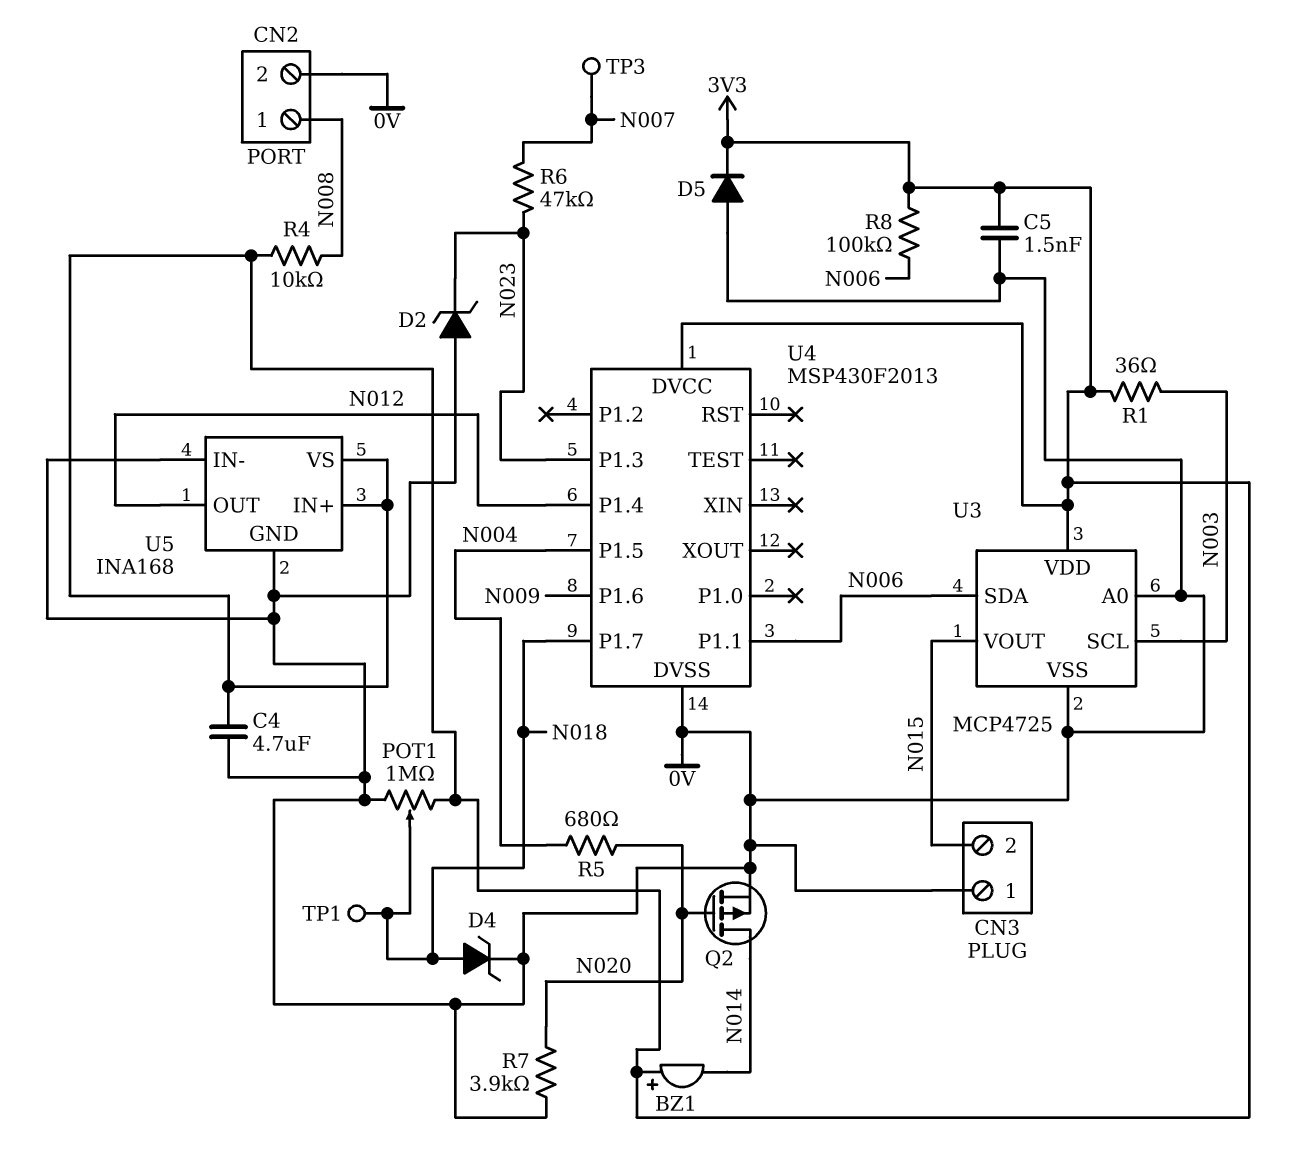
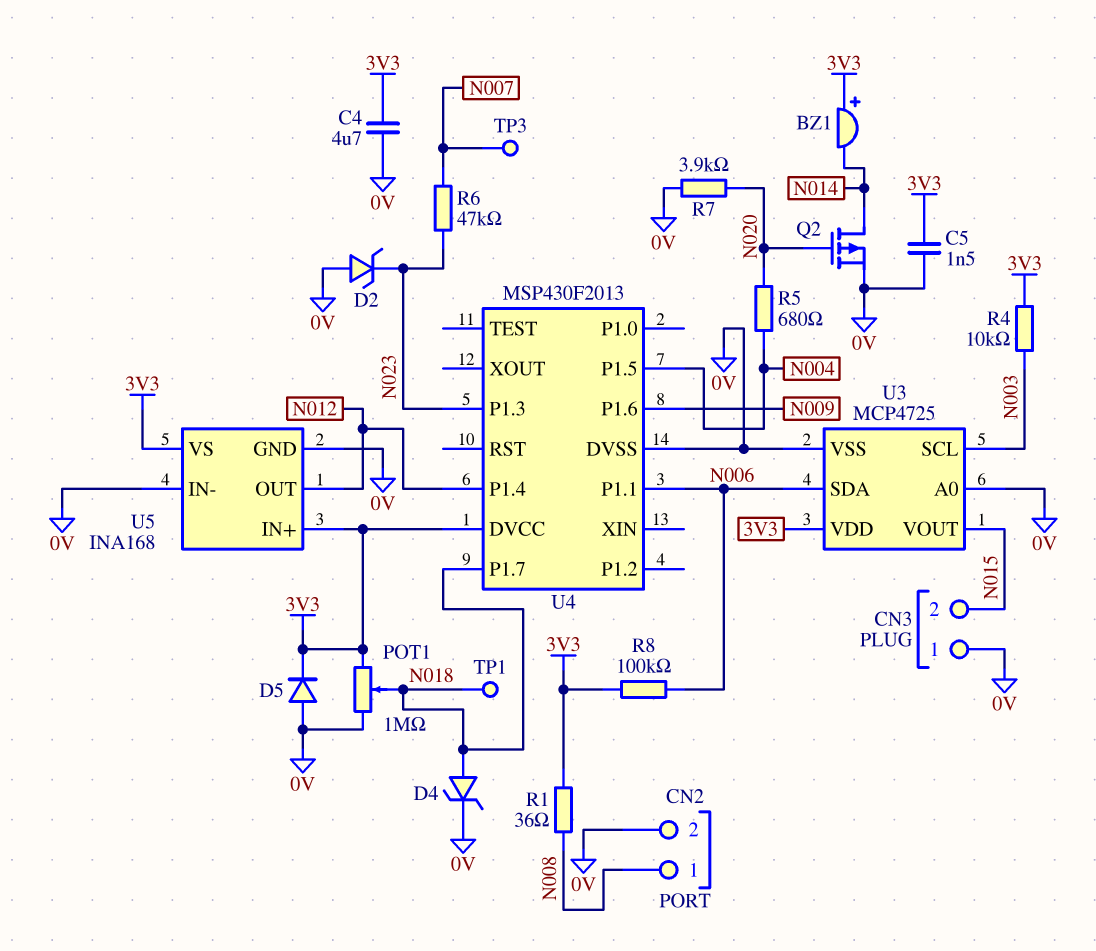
R1: 36 (3V3, N003) -> 36 (3V3, N008)
R4: 10k (3V3, N008) -> 10k (3V3, N003)

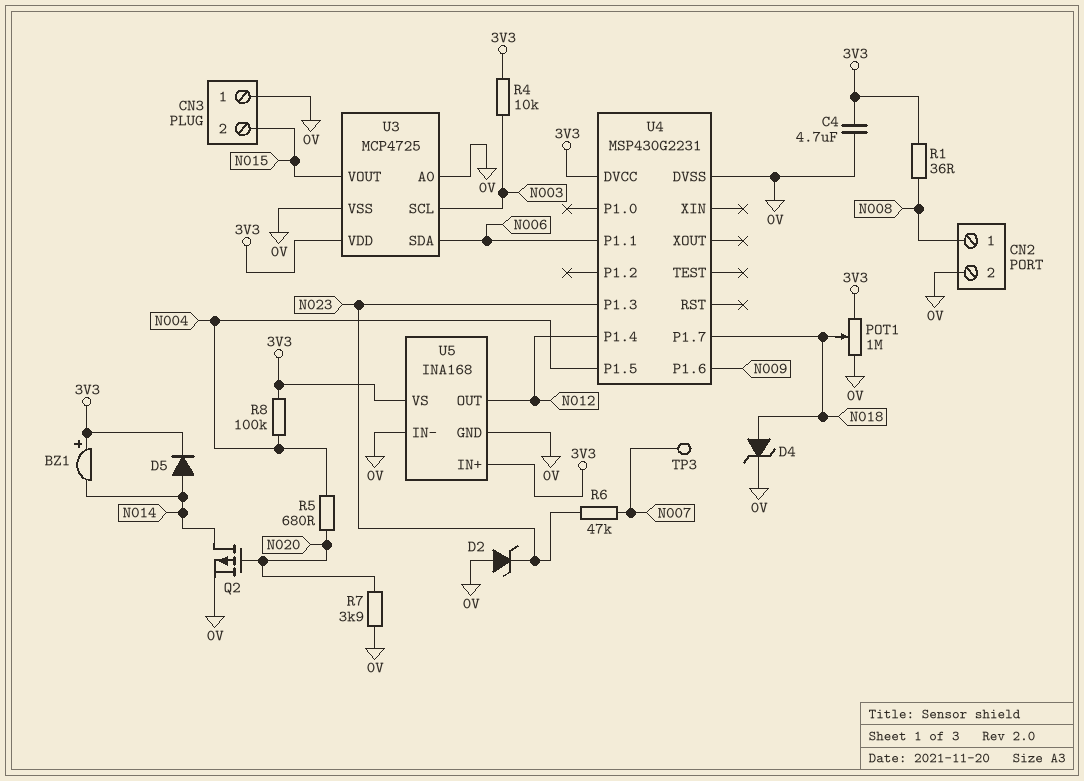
C5: 1.5nF (0V, 3V3) -> none
D5: diode (A 0V, K 3V3) -> diode (A N014, K 3V3)
R8: 100k (3V3, N006) -> 100k (3V3, N004)
TP1: test point (N018) -> none
U4: MSP430F2013 -> MSP430G2231

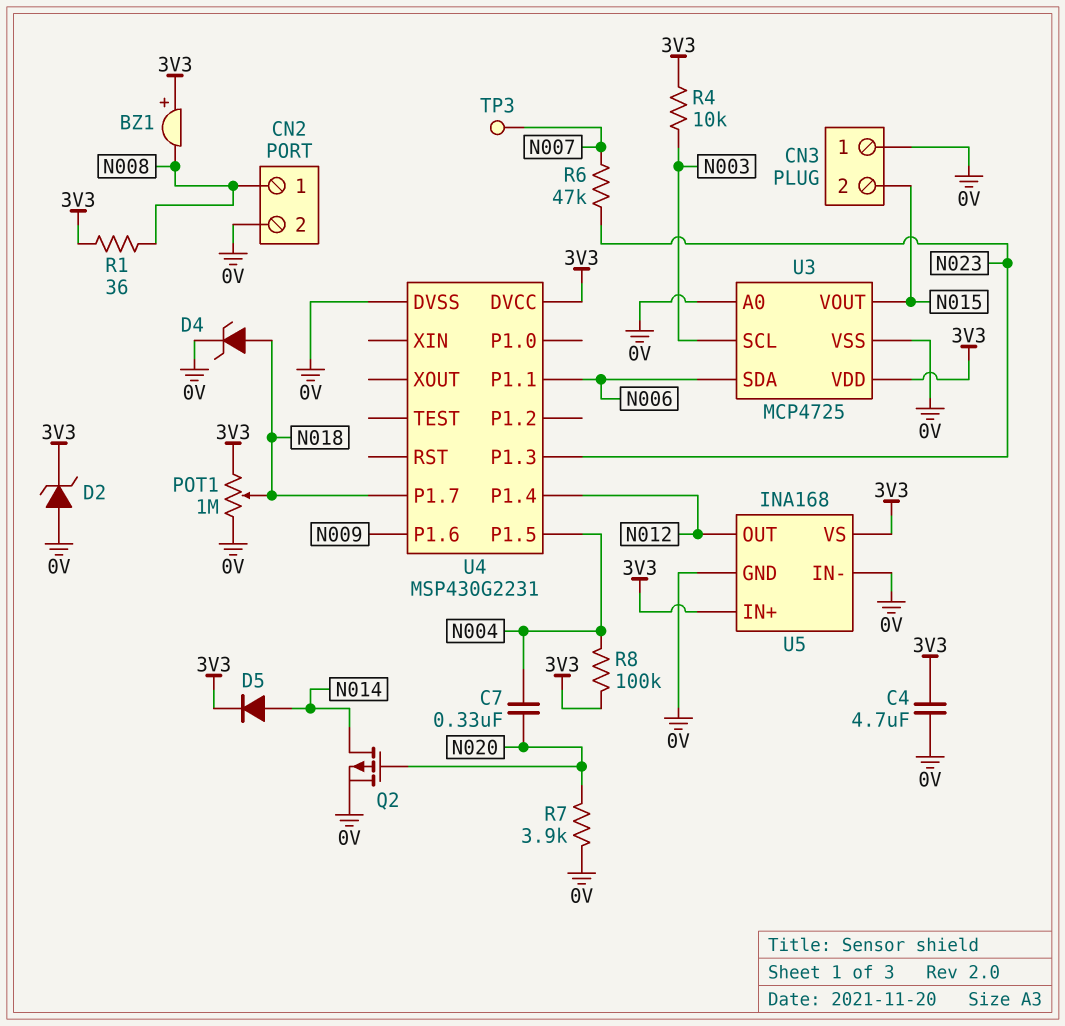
BZ1: buzzer (plus 3V3, minus N014) -> buzzer (plus 3V3, minus N008)
C7: none -> 330nF (N004, N020)
D2: zener (A 0V, K N023) -> zener (A 0V, K 3V3)
R5: 680 (N004, N020) -> none

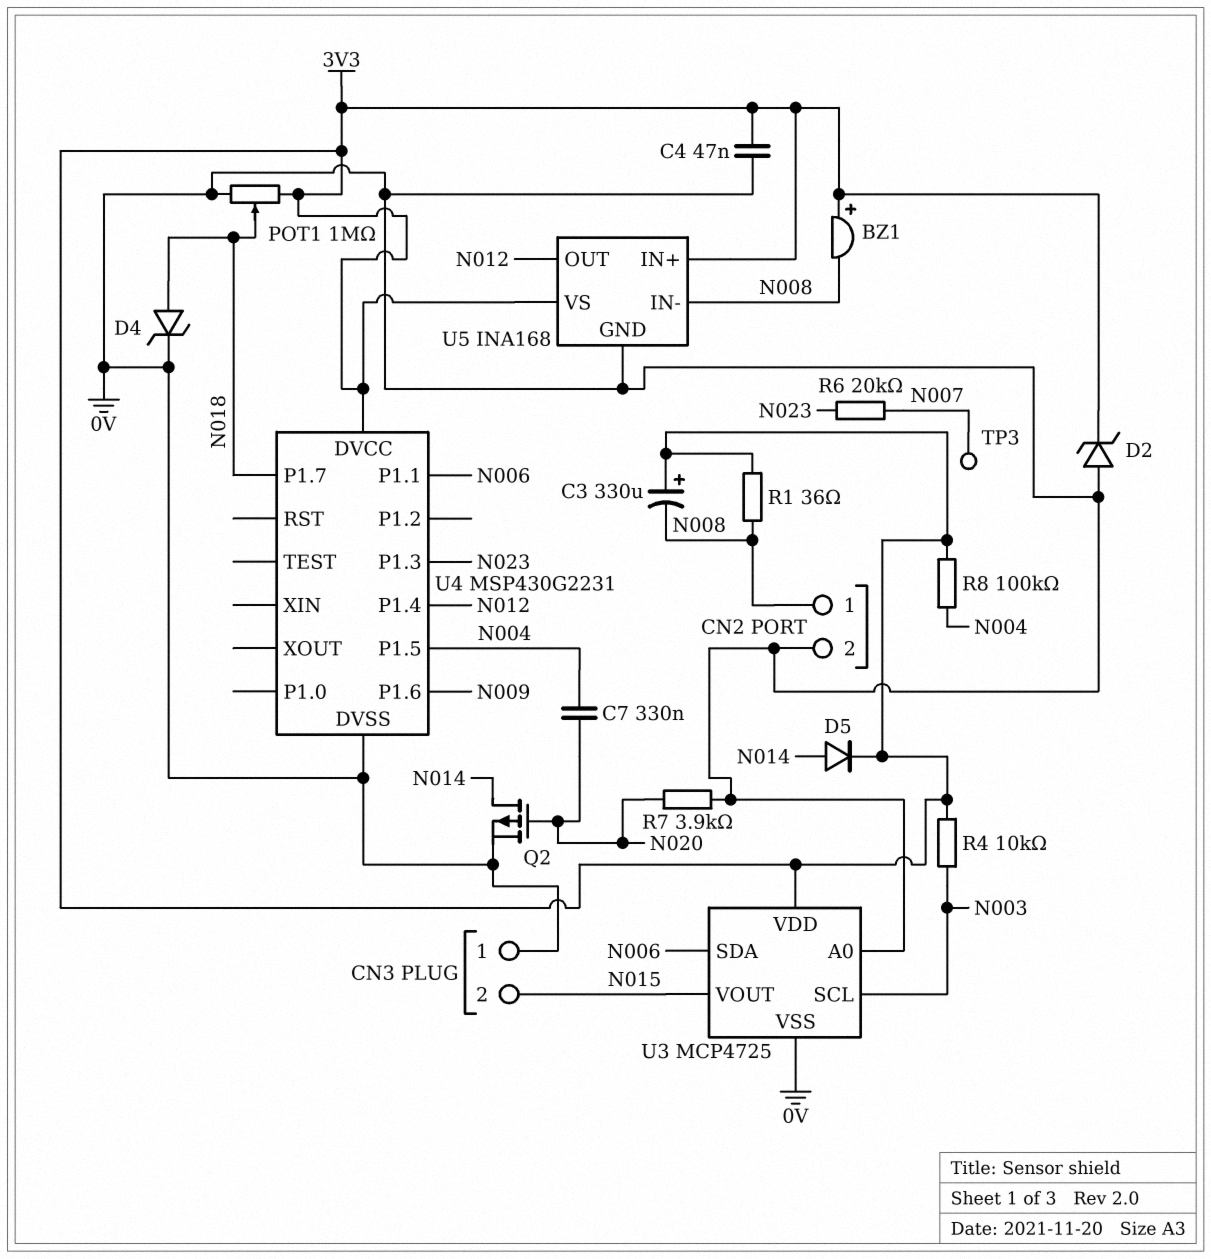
C3: none -> 330uF (plus 3V3, minus N008)
C4: 4.7uF (0V, 3V3) -> 47nF (0V, 3V3)
R6: 47k (N007, N023) -> 20k (N007, N023)
U5 pin IN-: 0V -> N008

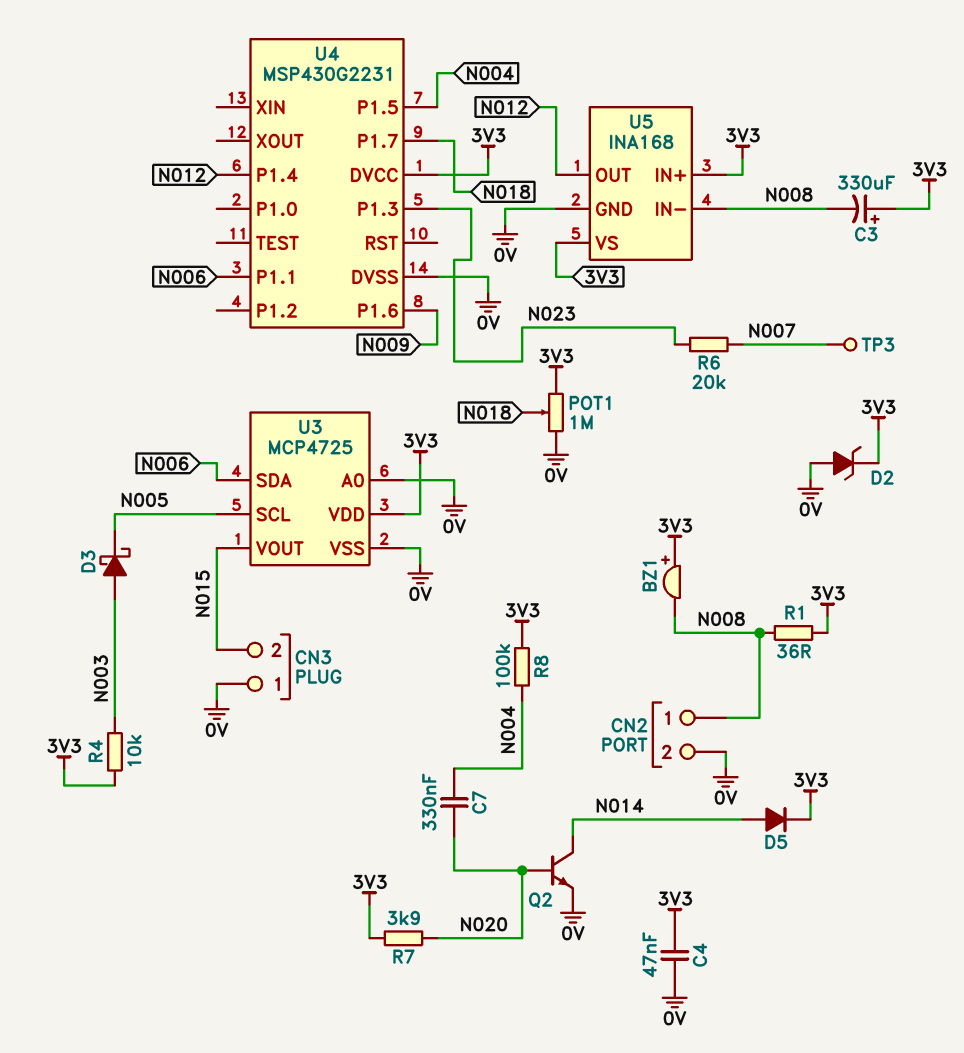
D3: none -> schottky (A N003, K N005)
D4: zener (A N018, K 0V) -> none
Q2: PMOS (G N020, D N014, S 0V) -> NPN (B N020, C N014, E 0V)
R7: 3.9k (0V, N020) -> 3.9k (3V3, N020)
U3 pin SCL: N003 -> N005

